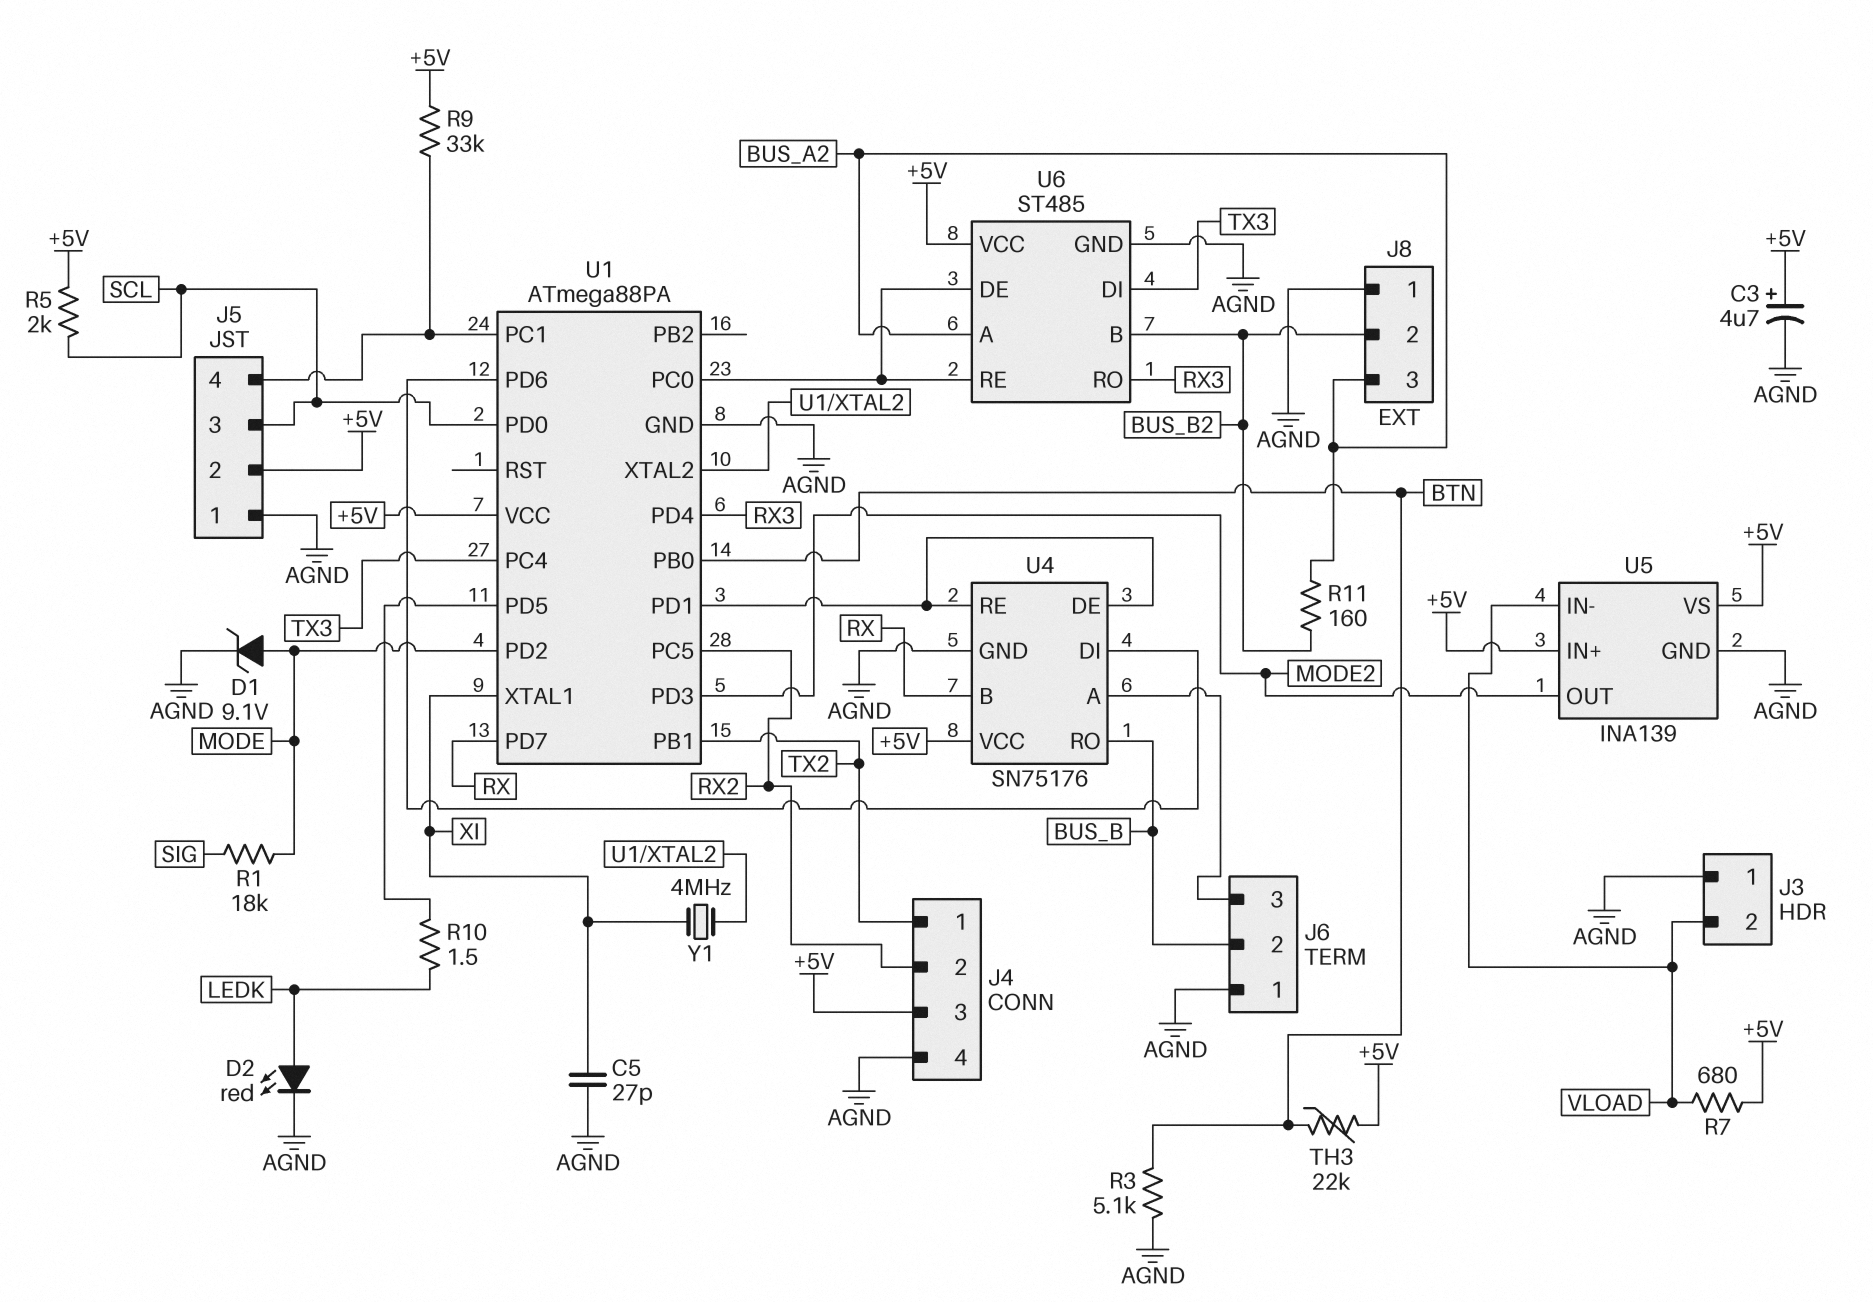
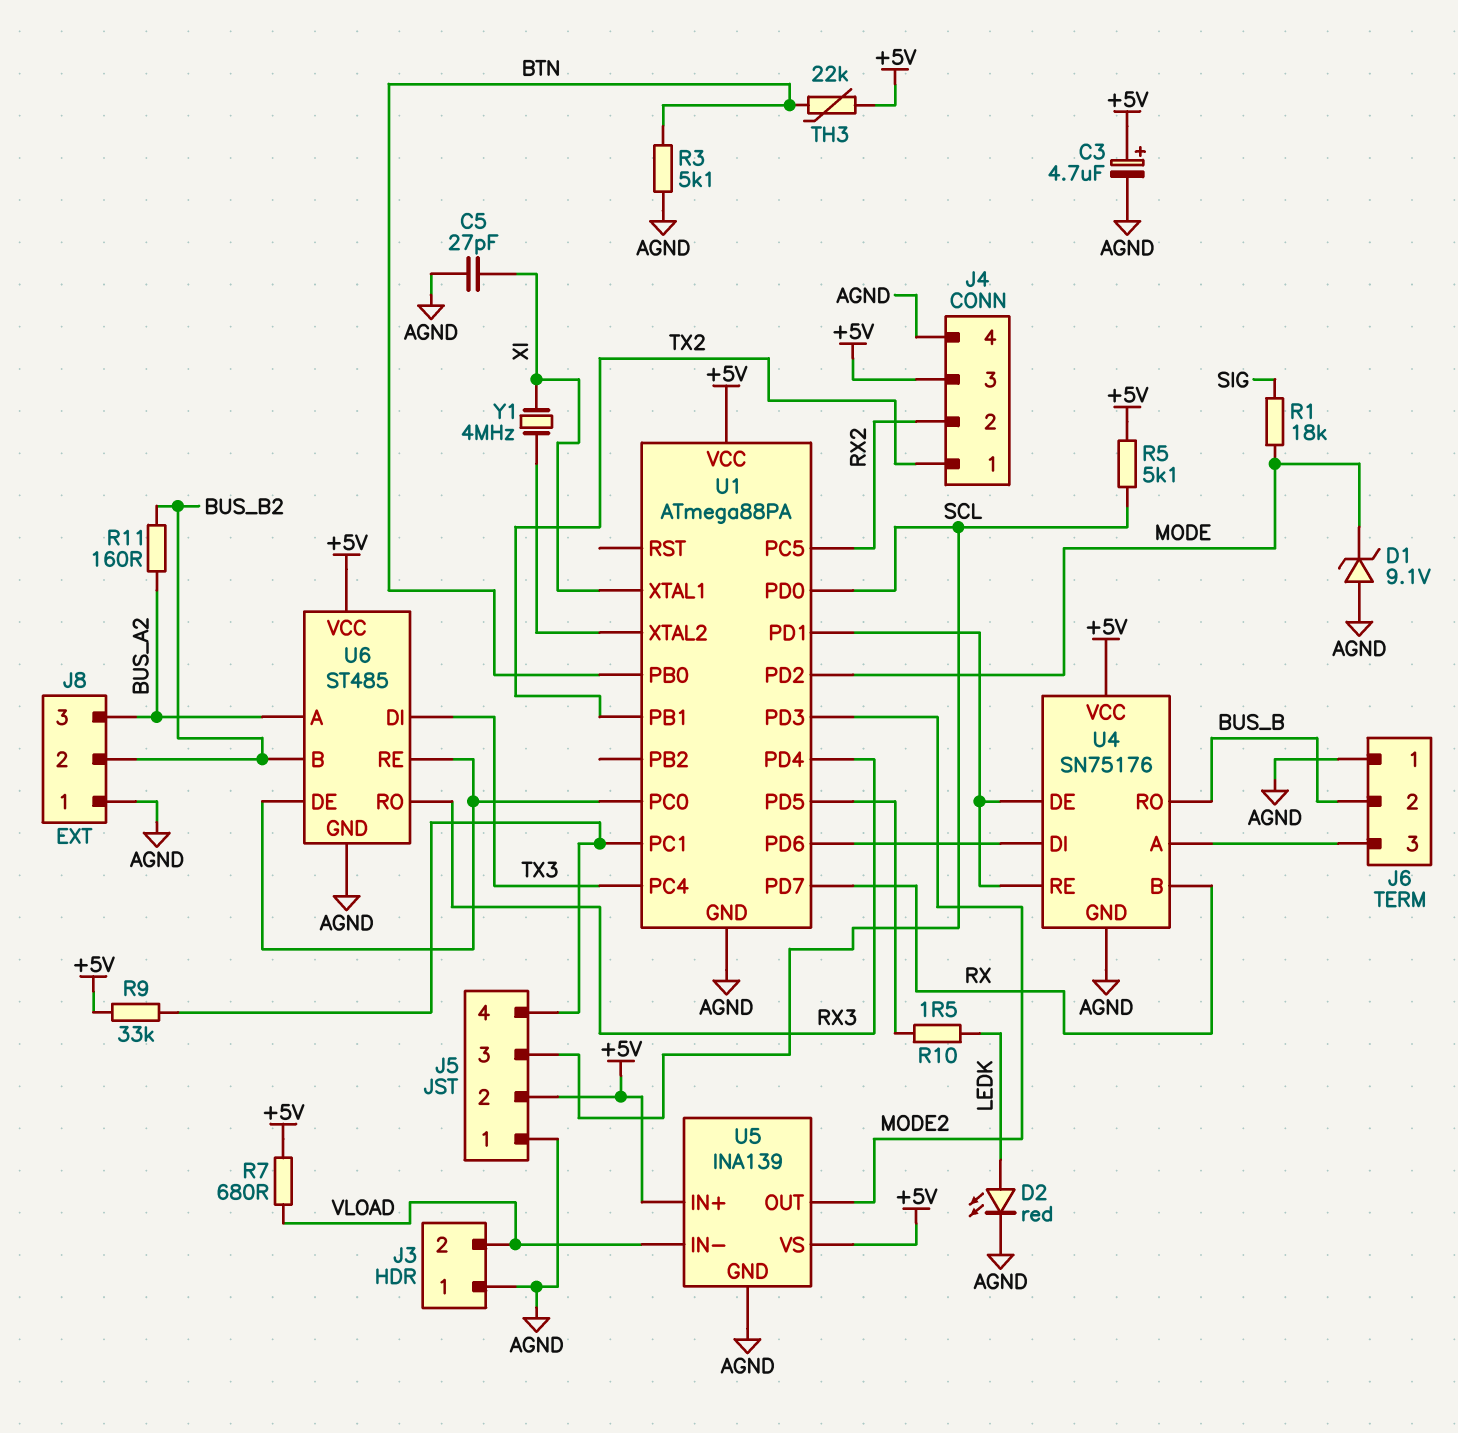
D1: zener 9.1V (A MODE, K AGND) -> zener 9.1V (A AGND, K MODE)
R5: 2k (+5V, SCL) -> 5.1k (+5V, SCL)

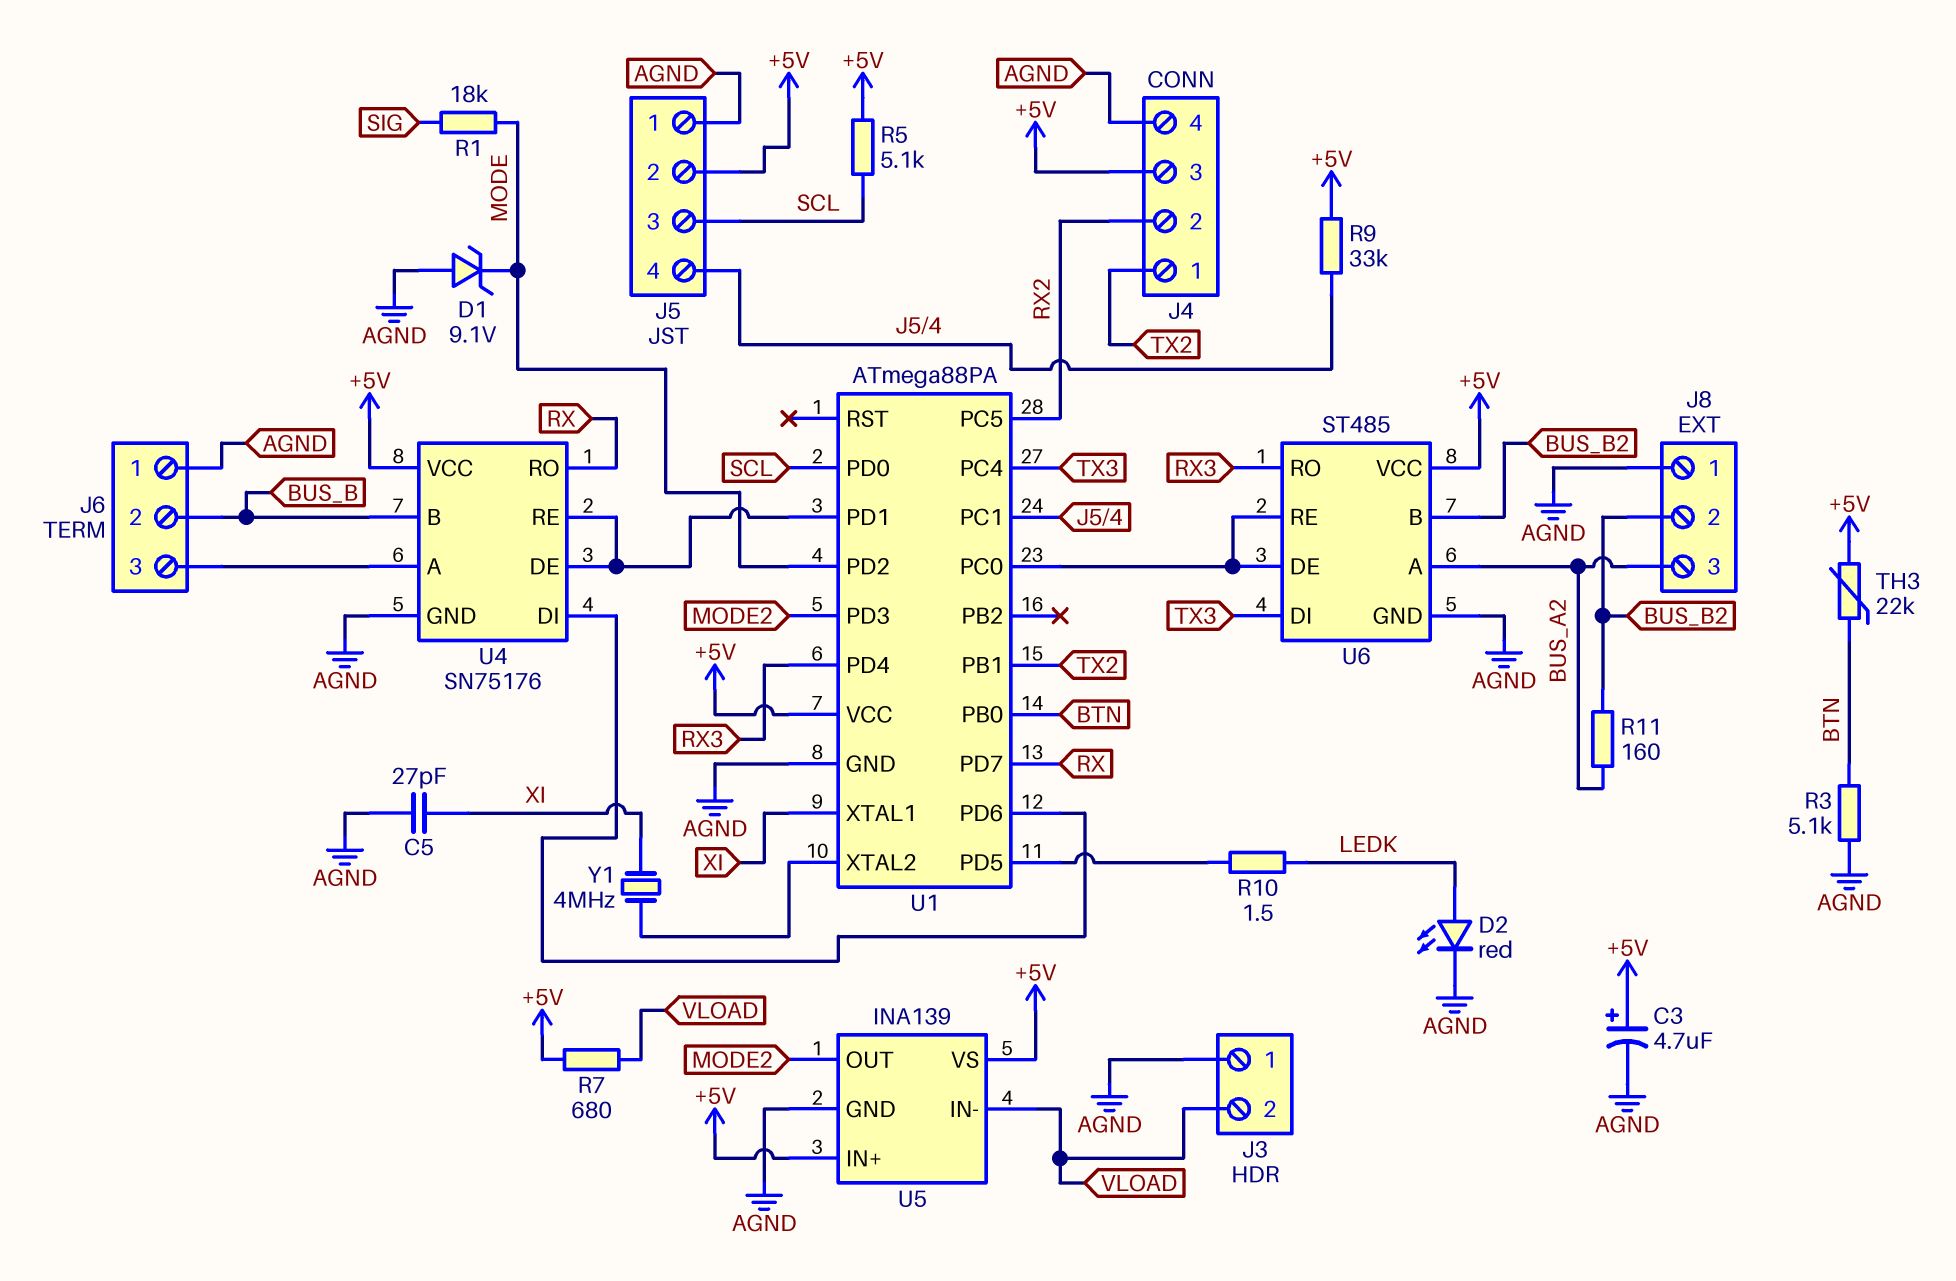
U4 pin B: RX -> BUS_B
U4 pin RO: BUS_B -> RX

